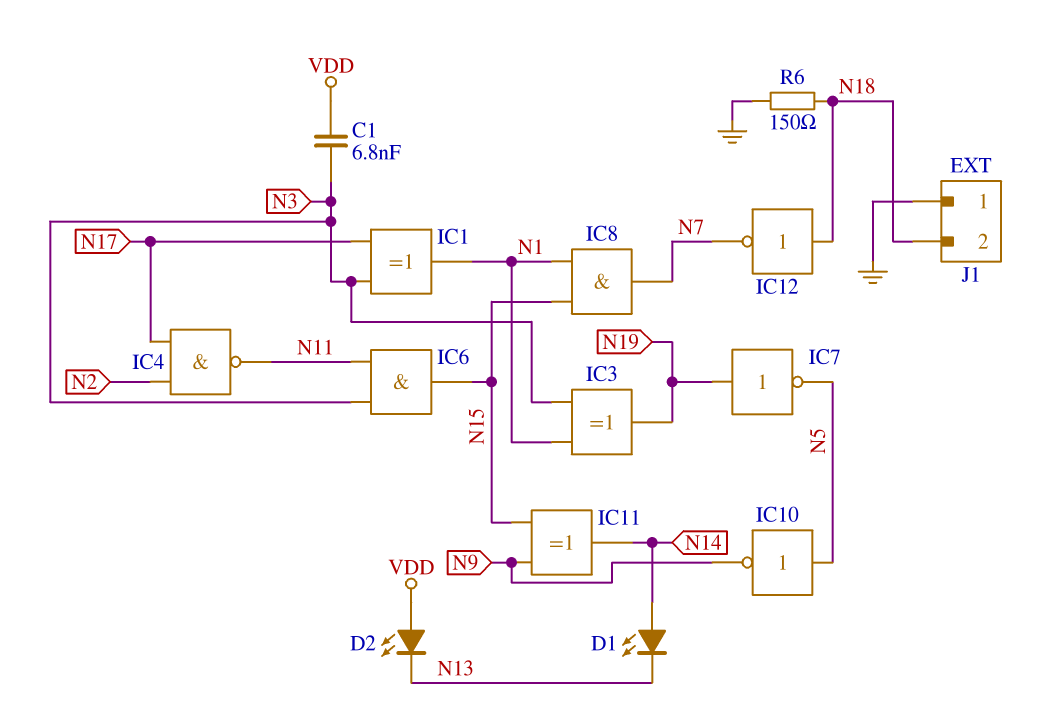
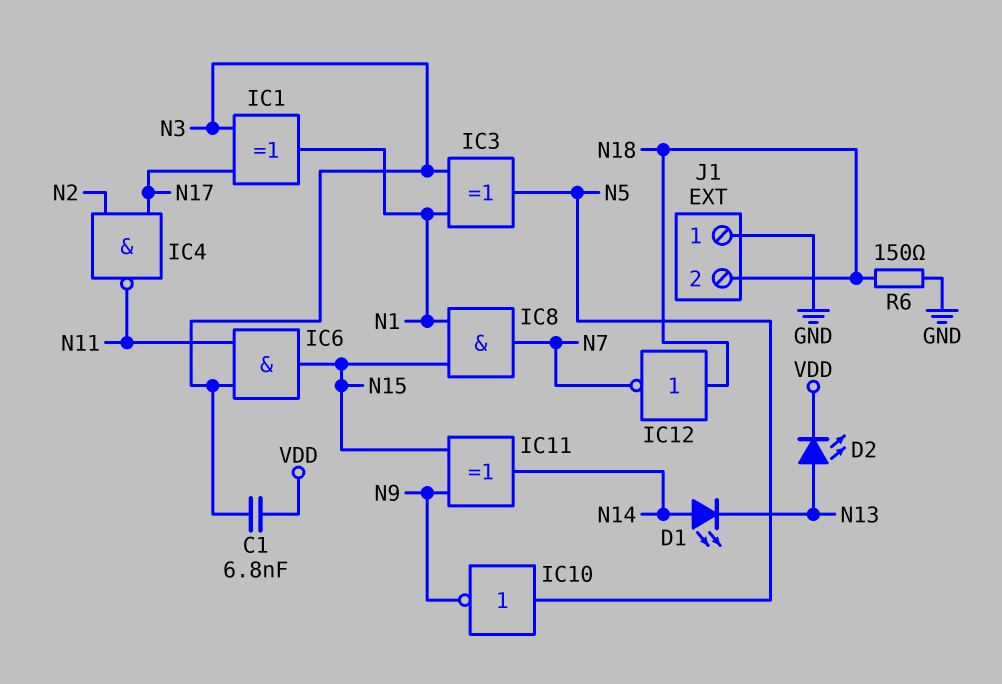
D2: LED (A VDD, K N13) -> LED (A N13, K VDD)
IC3: XOR (in N1, in N3, out N19) -> XOR (in N1, in N3, out N5)
IC7: NOT (in N19, out N5) -> none

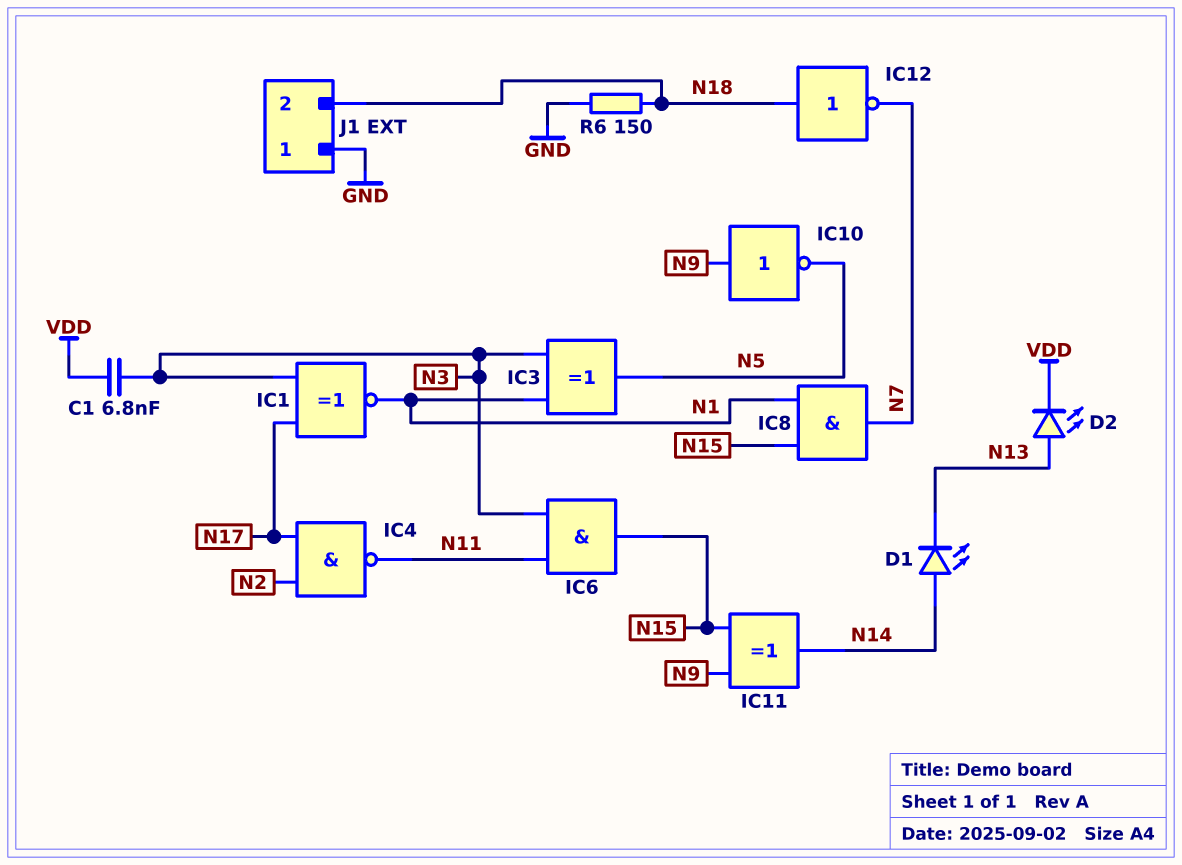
IC1: XOR (in N3, in N17, out N1) -> XNOR (in N3, in N17, out N1)
IC10: NOT (in N5, out N9) -> NOT (in N9, out N5)

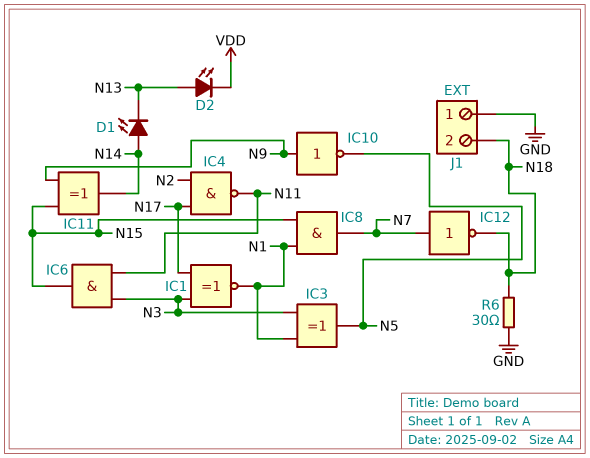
C1: 6.8nF (N3, VDD) -> none
IC12: NOT (in N18, out N7) -> NOT (in N7, out N18)
R6: 150 (GND, N18) -> 30 (GND, N18)

